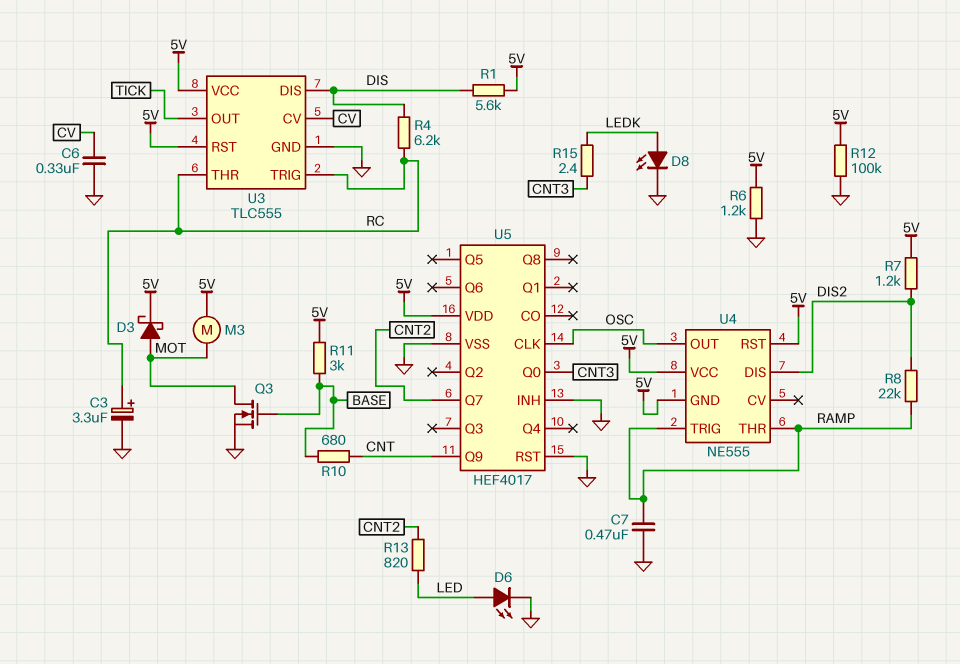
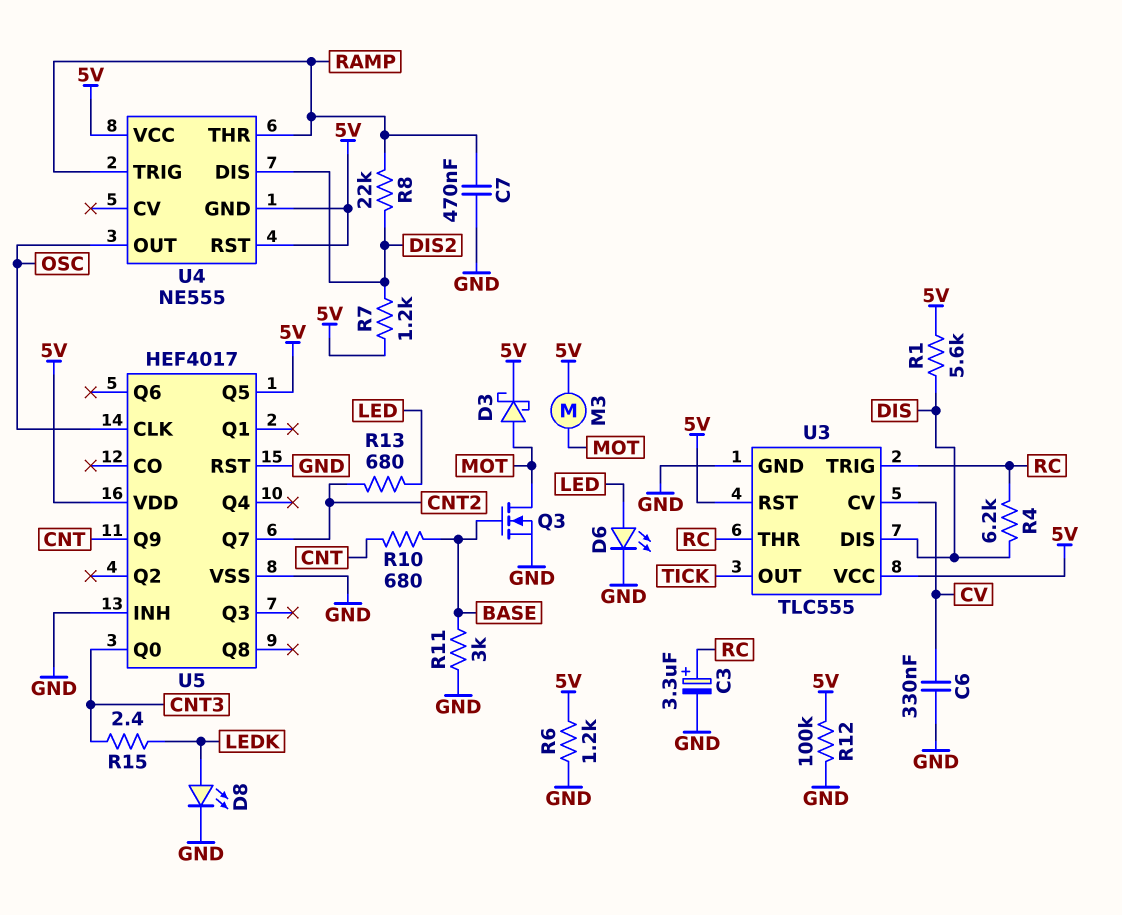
R11: 3k (5V, BASE) -> 3k (BASE, GND)
R13: 820 (CNT2, LED) -> 680 (CNT2, LED)
U5 pin Q5: none -> 5V

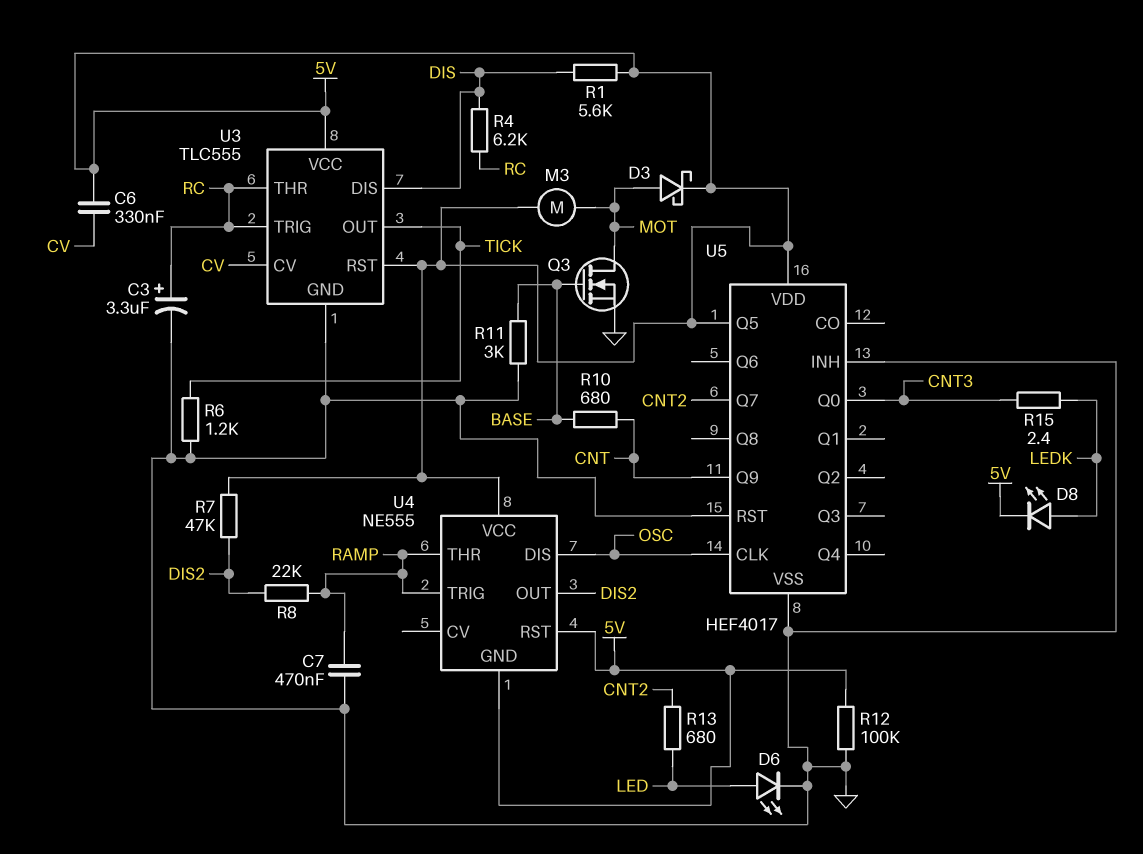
C6: 330nF (CV, GND) -> 330nF (5V, CV)
D8: LED (A LEDK, K GND) -> LED (A LEDK, K 5V)
R6: 1.2k (5V, GND) -> 1.2k (GND, TICK)
R7: 1.2k (5V, DIS2) -> 47k (5V, DIS2)
U4 pin DIS: DIS2 -> OSC
U4 pin OUT: OSC -> DIS2

